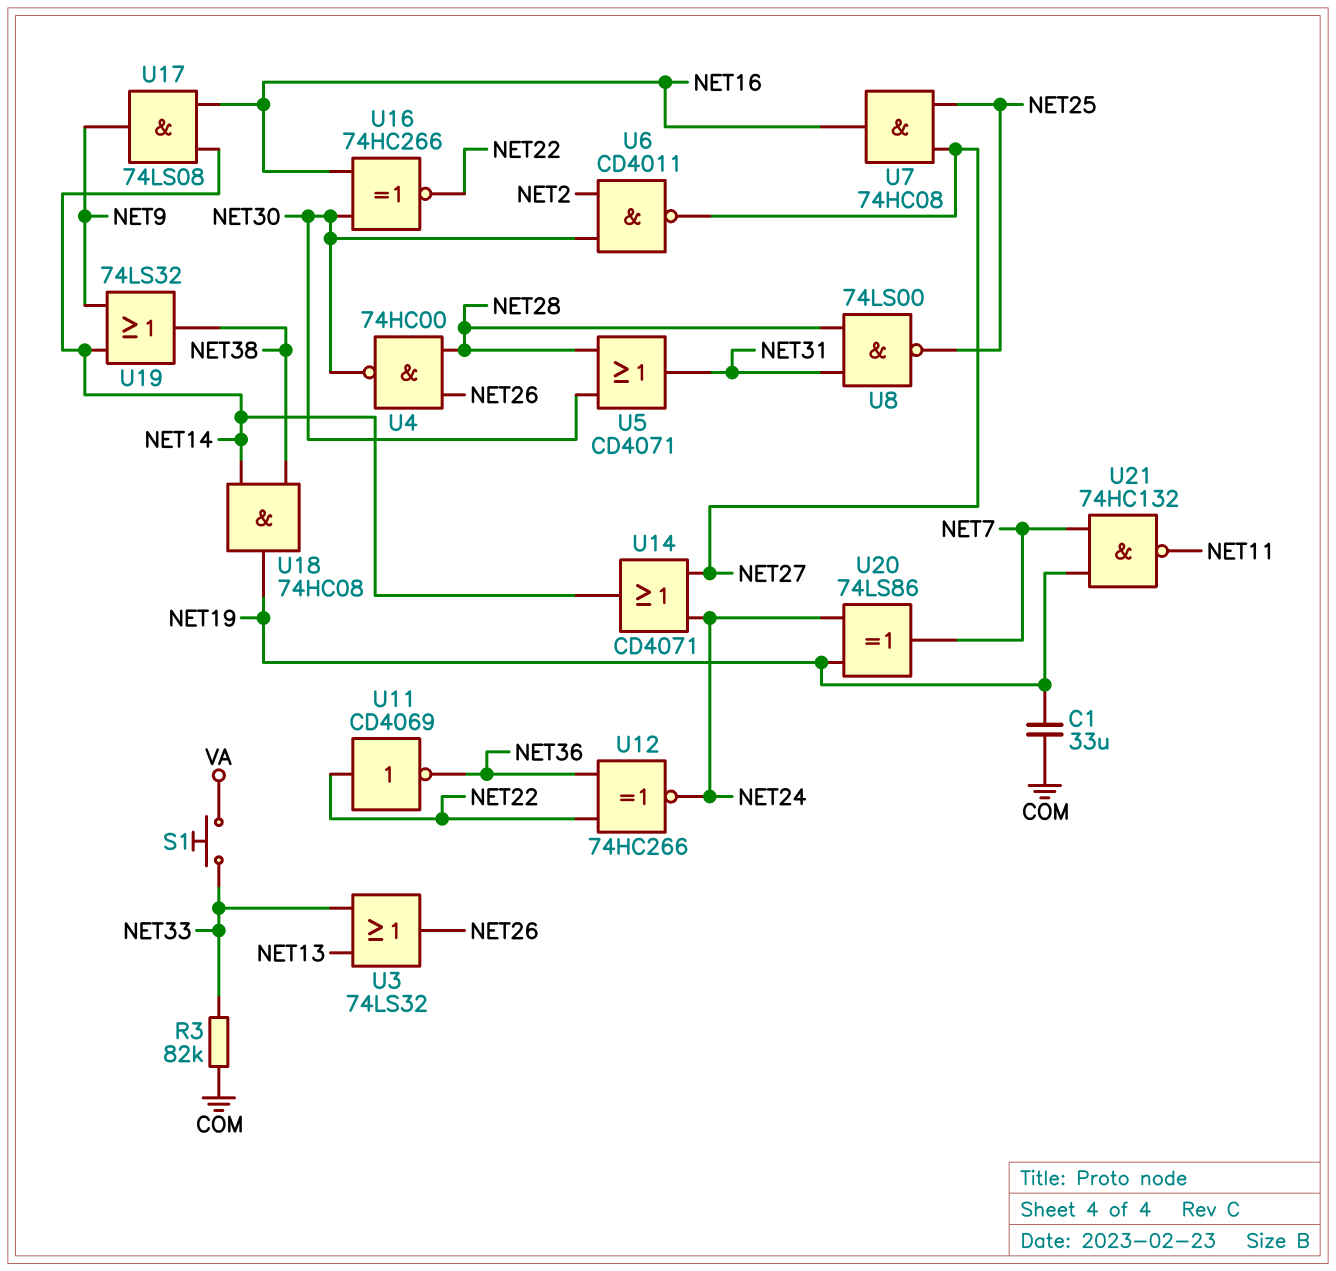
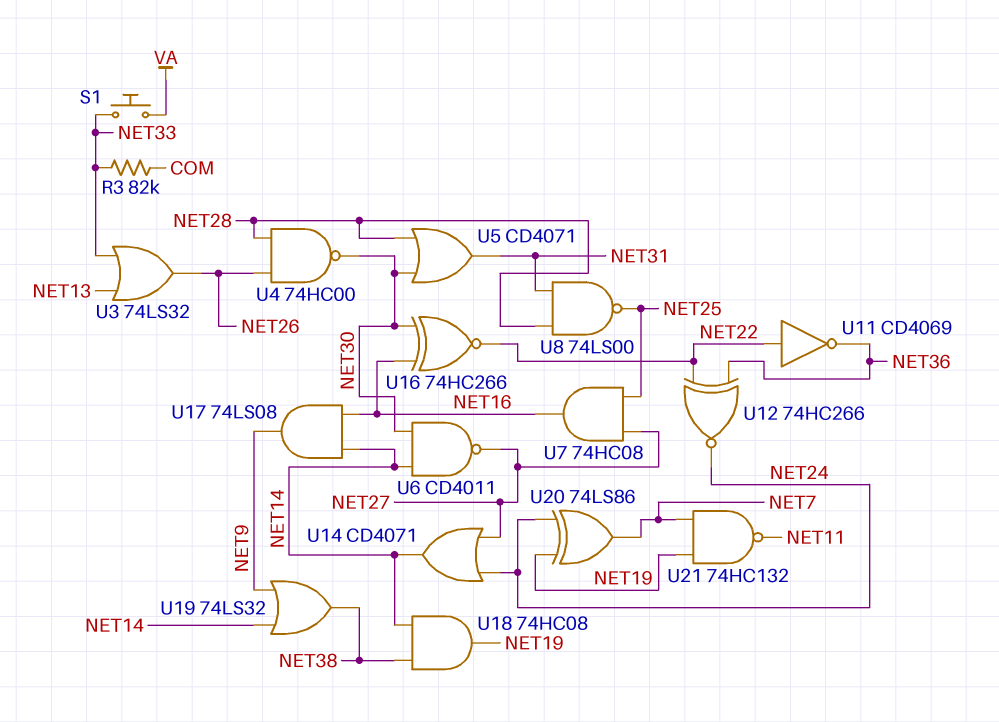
C1: 33uF (COM, NET19) -> none
U6: NAND CD4011 (in NET2, in NET30, out NET27) -> NAND CD4011 (in NET14, in NET30, out NET27)

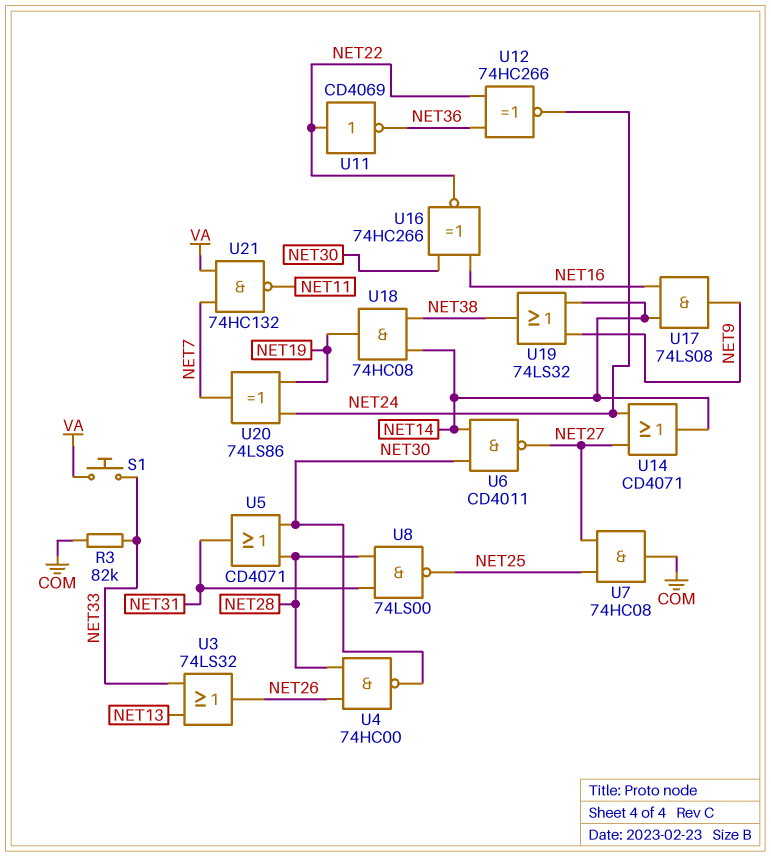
U7: AND 74HC08 (in NET25, in NET27, out NET16) -> AND 74HC08 (in NET25, in NET27, out COM)
U21: NAND 74HC132 (in NET7, in NET19, out NET11) -> NAND 74HC132 (in NET7, in VA, out NET11)

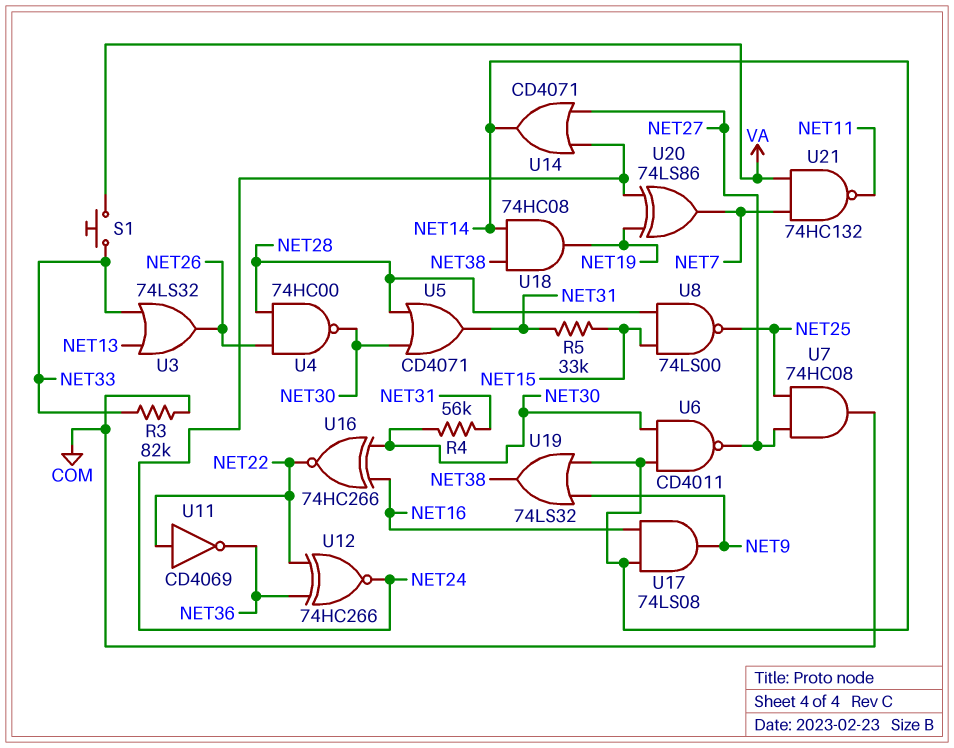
R4: none -> 56k (NET30, NET31)
R5: none -> 33k (NET15, NET31)
U8: NAND 74LS00 (in NET28, in NET31, out NET25) -> NAND 74LS00 (in NET15, in NET28, out NET25)

